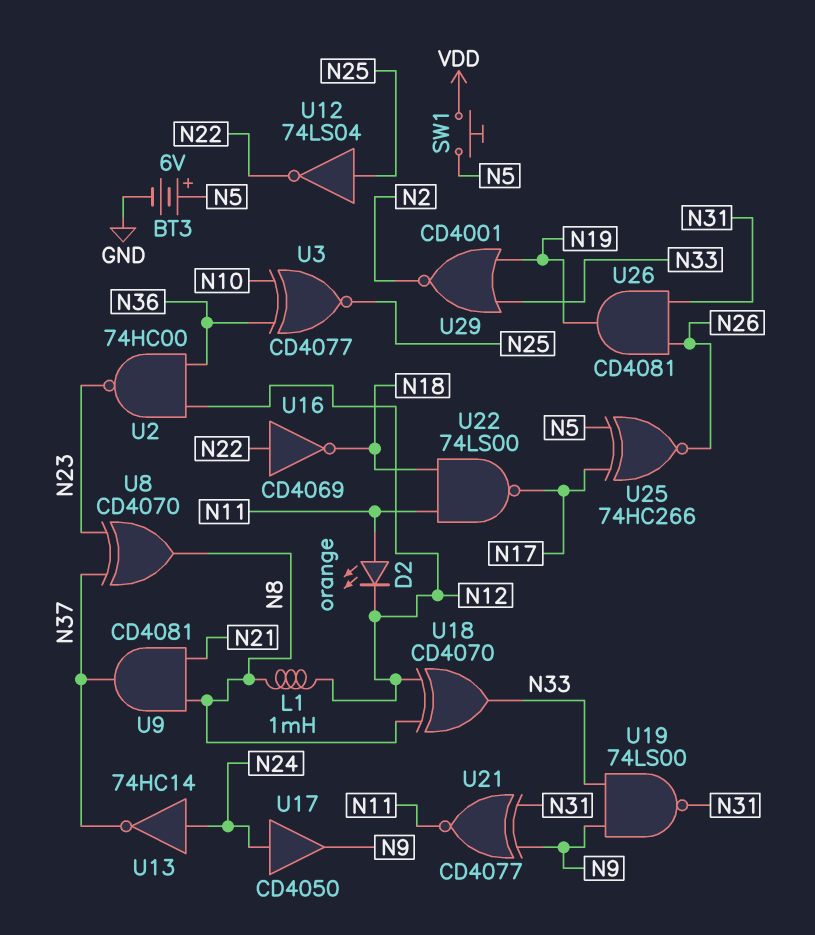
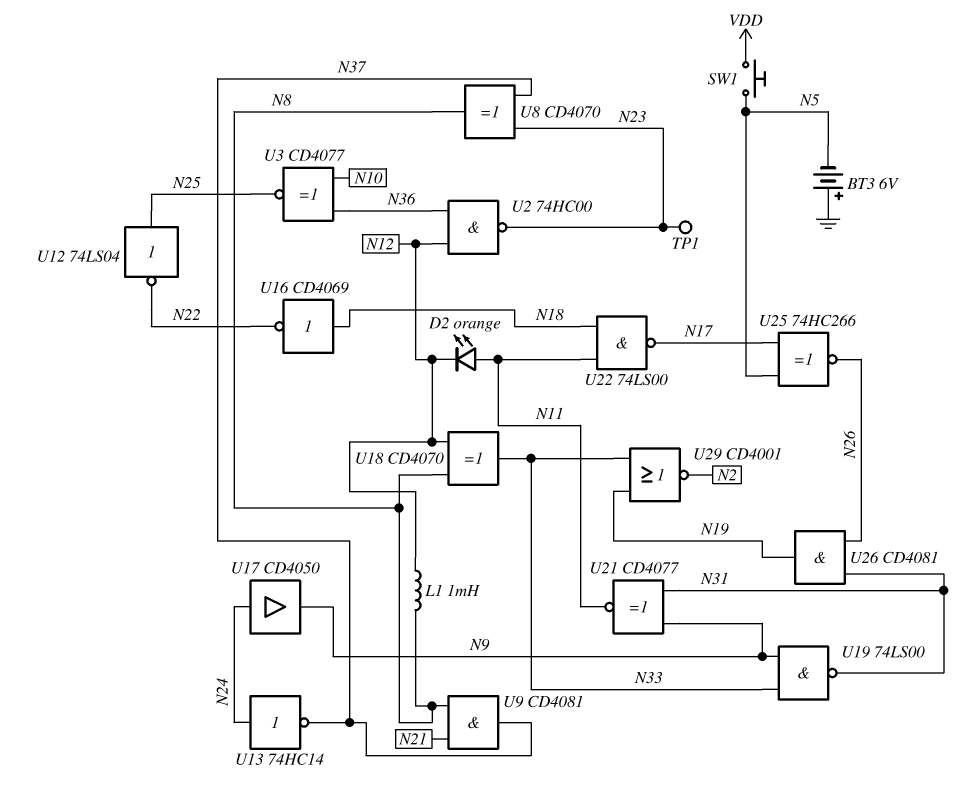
BT3: 6V (plus N5, minus GND) -> 6V (plus GND, minus N5)
TP1: none -> test point (N23)
U16: NOT CD4069 (in N22, out N18) -> NOT CD4069 (in N18, out N22)

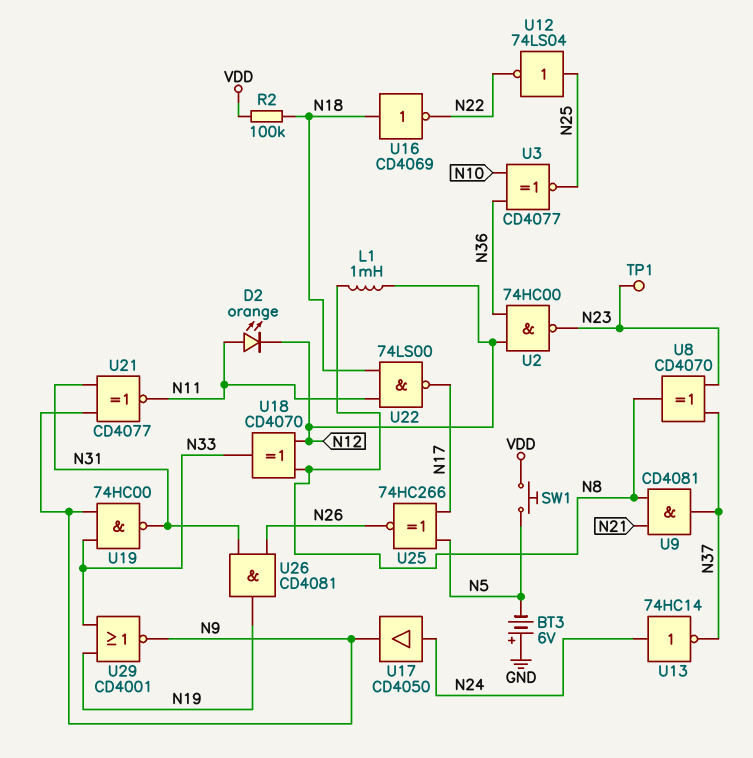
R2: none -> 100k (N18, VDD)
U19: NAND 74LS00 (in N9, in N33, out N31) -> NAND 74HC00 (in N9, in N33, out N31)
U29: NOR CD4001 (in N19, in N33, out N2) -> NOR CD4001 (in N19, in N33, out N9)

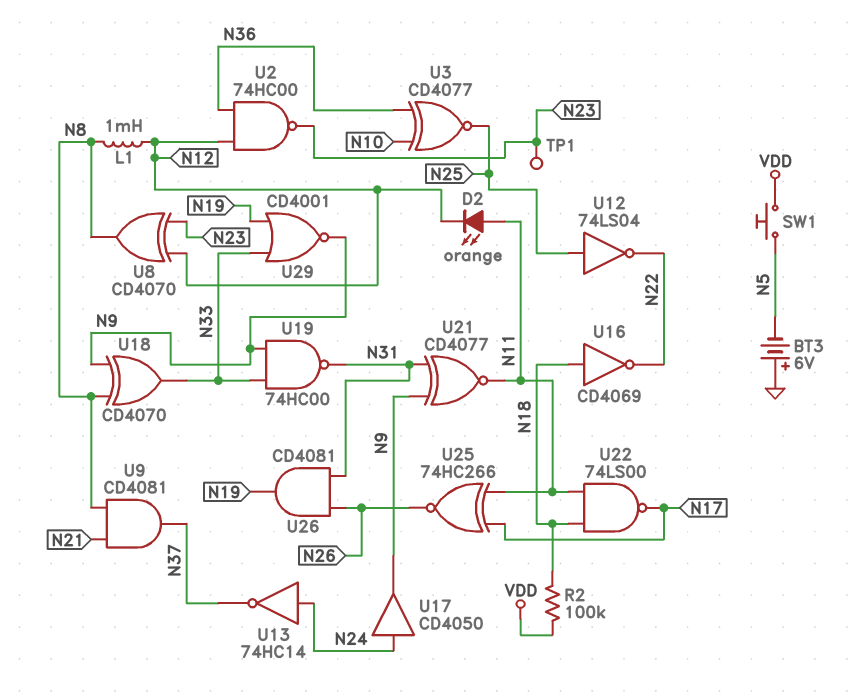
U8: XOR CD4070 (in N23, in N37, out N8) -> XOR CD4070 (in N12, in N23, out N8)
U18: XOR CD4070 (in N8, in N12, out N33) -> XOR CD4070 (in N8, in N9, out N33)
U25: XNOR 74HC266 (in N5, in N17, out N26) -> XNOR 74HC266 (in N11, in N17, out N26)

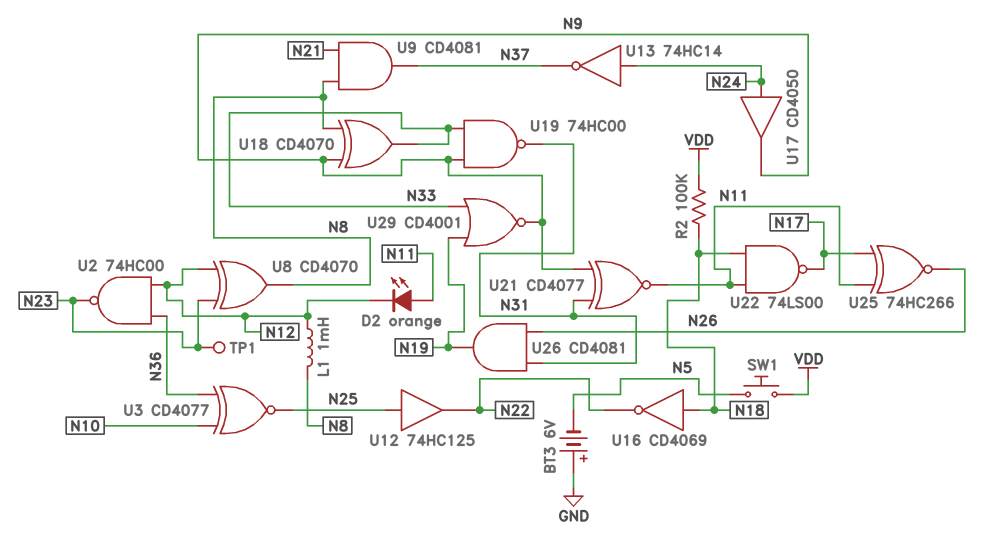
U12: NOT 74LS04 (in N25, out N22) -> buffer 74HC125 (in N25, out N22)

